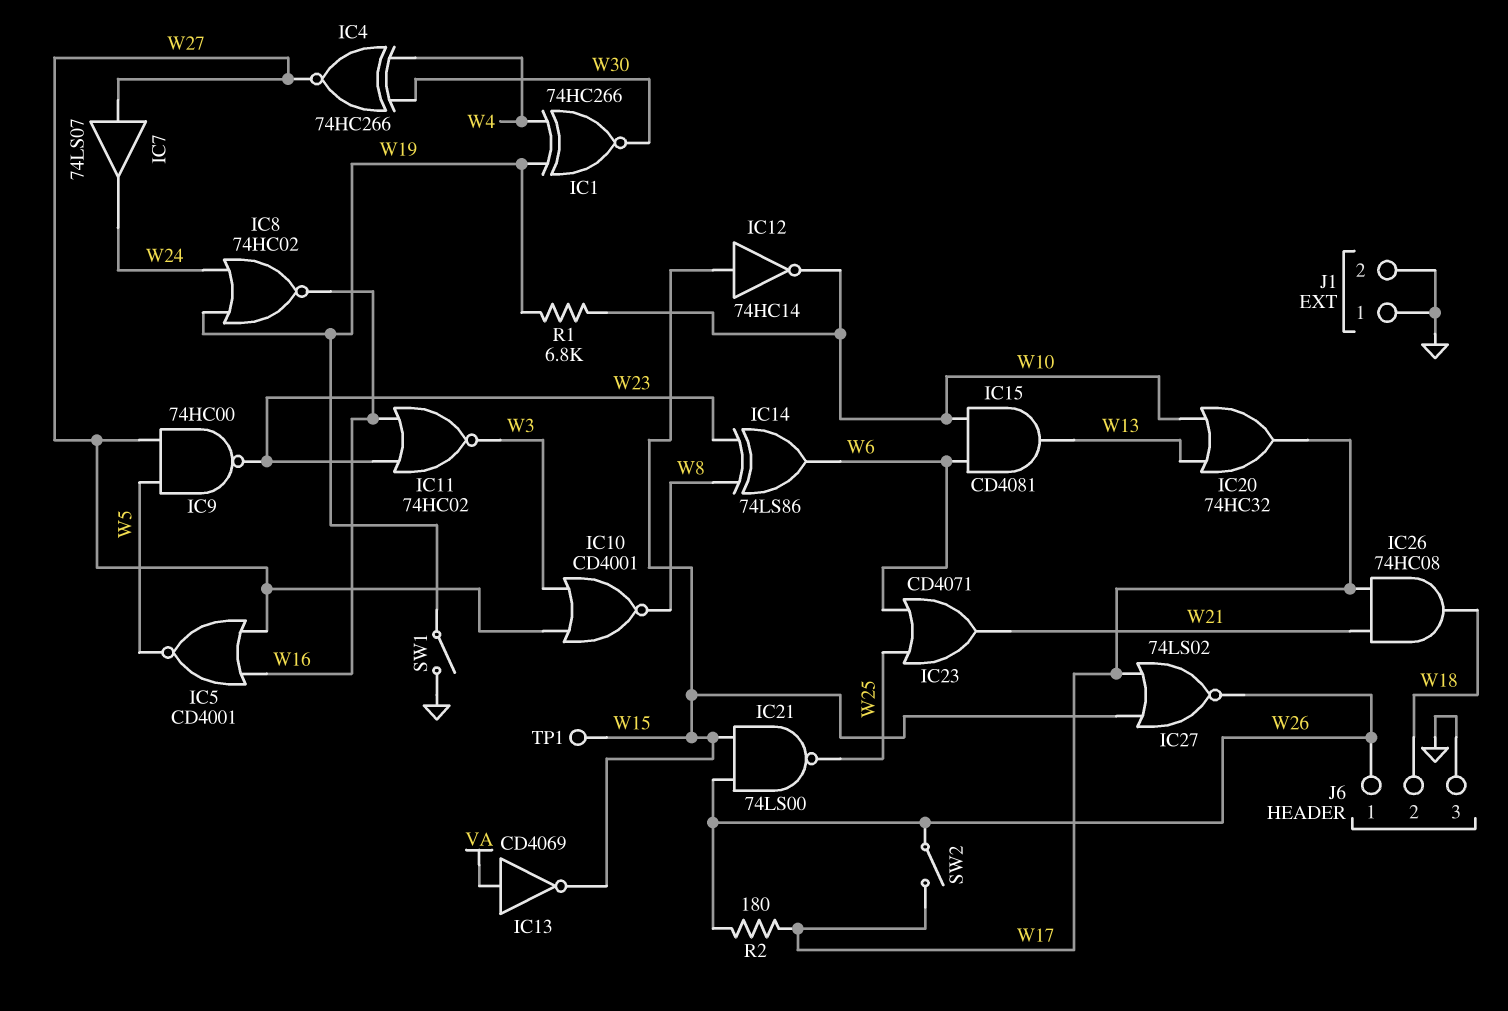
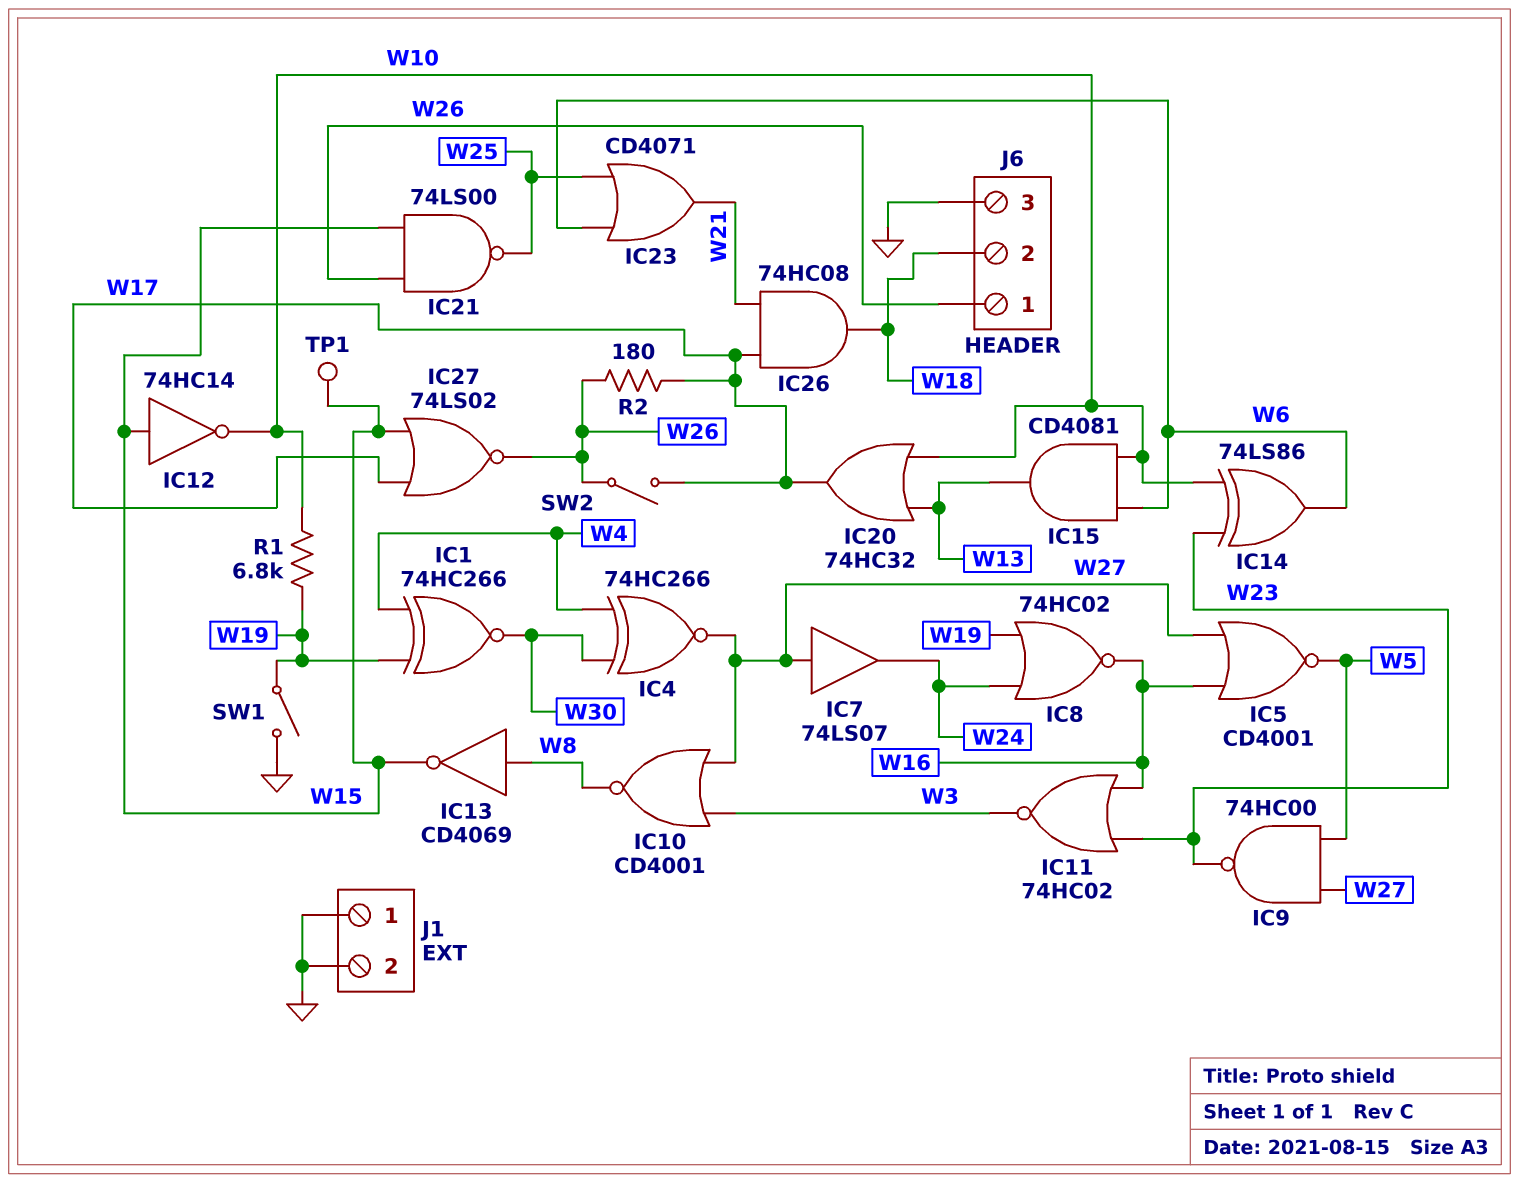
IC13: NOT CD4069 (in VA, out W15) -> NOT CD4069 (in W8, out W15)
IC14: XOR 74LS86 (in W8, in W23, out W6) -> XOR 74LS86 (in W10, in W23, out W6)

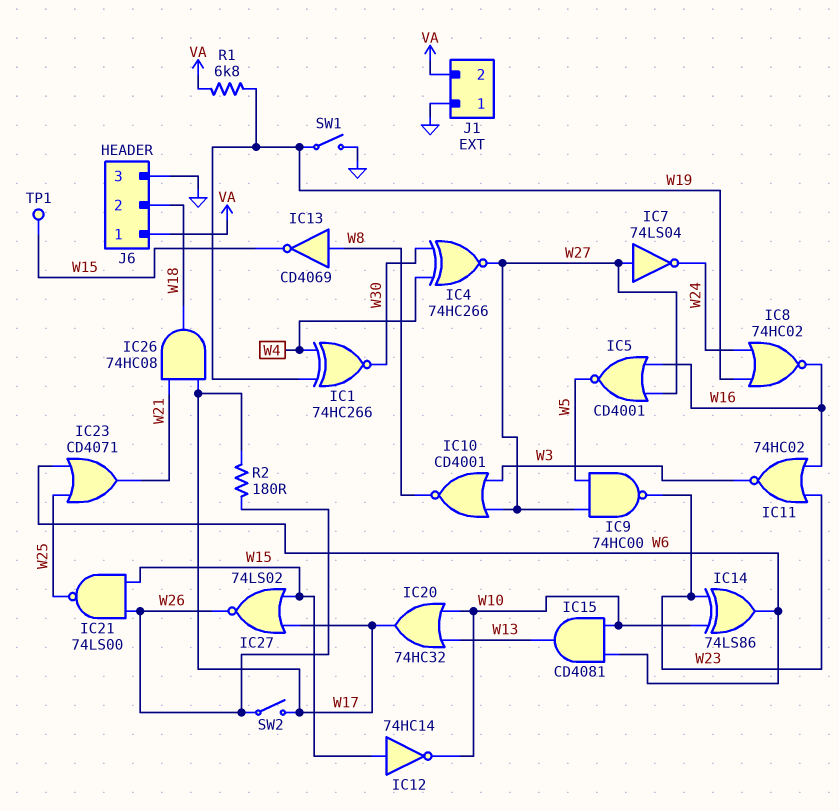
IC7: buffer 74LS07 (in W27, out W24) -> NOT 74LS04 (in W27, out W24)
J1 pin 2: GND -> VA
J6 pin 1: W26 -> VA
R1: 6.8k (W10, W19) -> 6.8k (VA, W19)

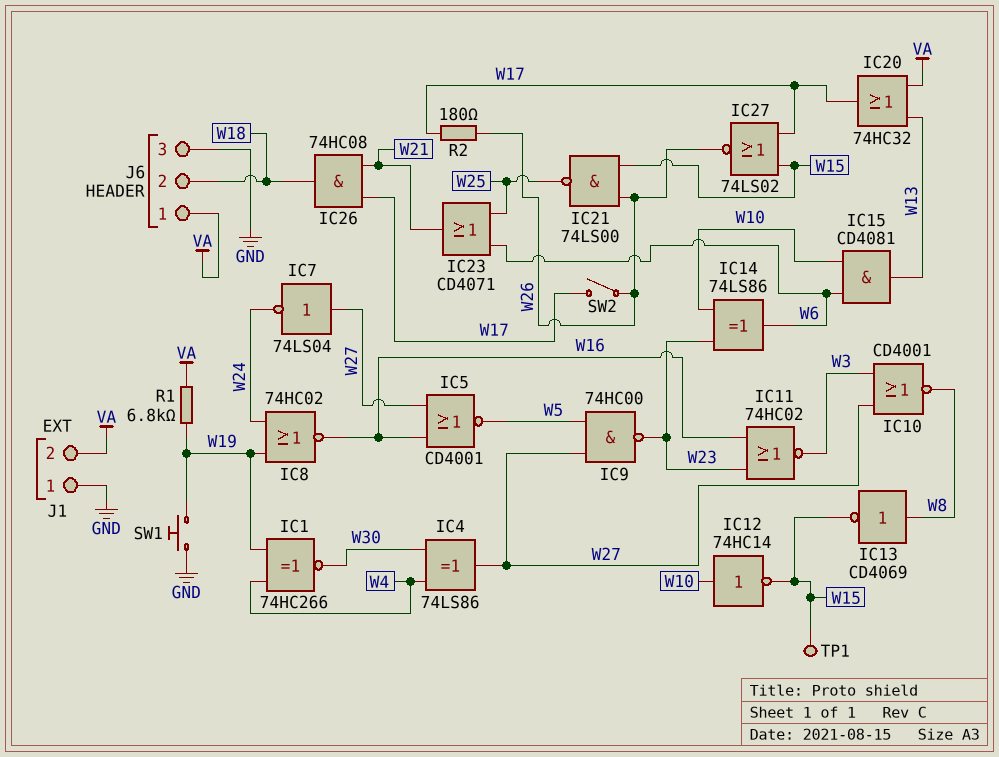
IC4: XNOR 74HC266 (in W4, in W30, out W27) -> XOR 74LS86 (in W4, in W30, out W27)
IC12: NOT 74HC14 (in W15, out W10) -> NOT 74HC14 (in W10, out W15)
IC20: OR 74HC32 (in W10, in W13, out W17) -> OR 74HC32 (in VA, in W13, out W17)
SW1: switch (GND, W19) -> button (GND, W19)

